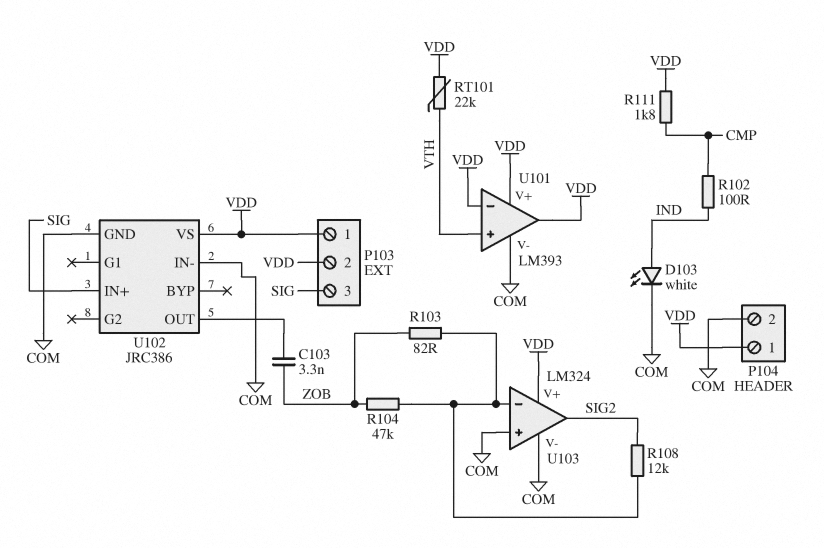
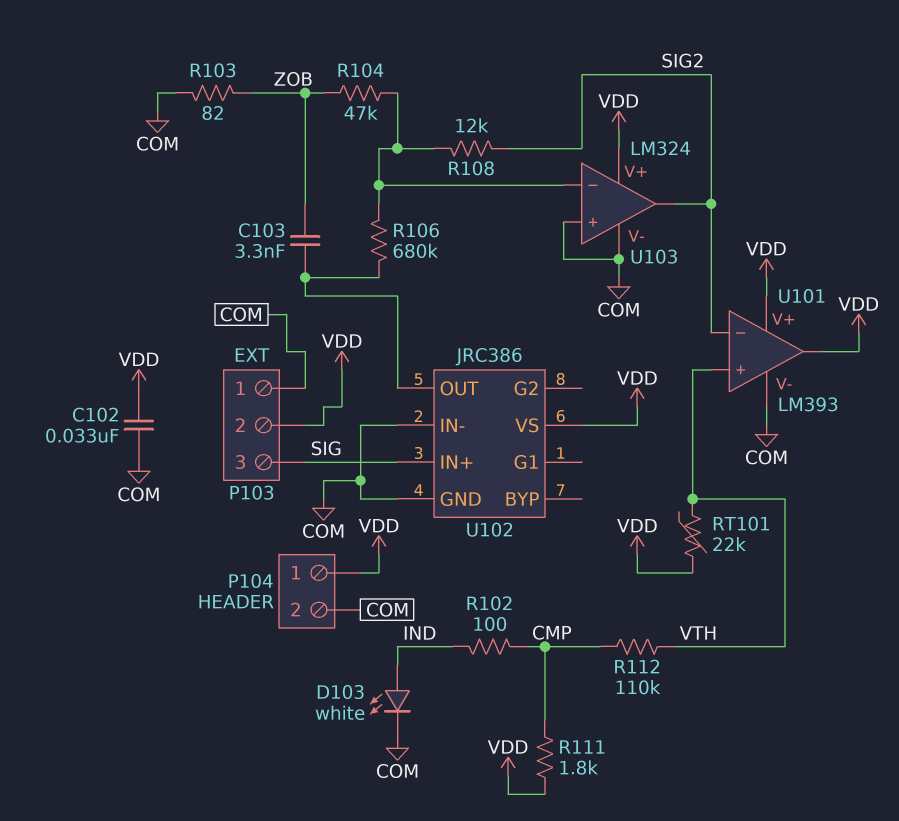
C102: none -> 33nF (COM, VDD)
P103 pin 1: VDD -> COM
R103: 82 (U103/in-, ZOB) -> 82 (COM, ZOB)
R106: none -> 680k (U102/OUT, U103/in-)
R112: none -> 110k (CMP, VTH)
U101 pin in-: VDD -> SIG2

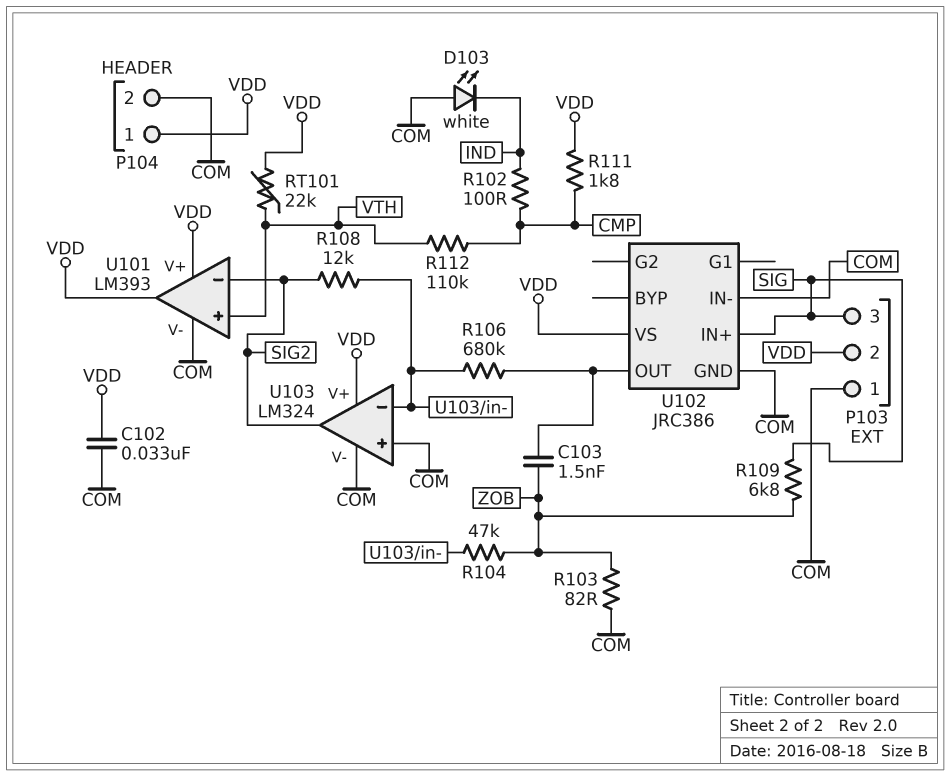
C103: 3.3nF (U102/OUT, ZOB) -> 1.5nF (U102/OUT, ZOB)
D103: LED white (A IND, K COM) -> LED white (A COM, K IND)
R109: none -> 6.8k (SIG, ZOB)

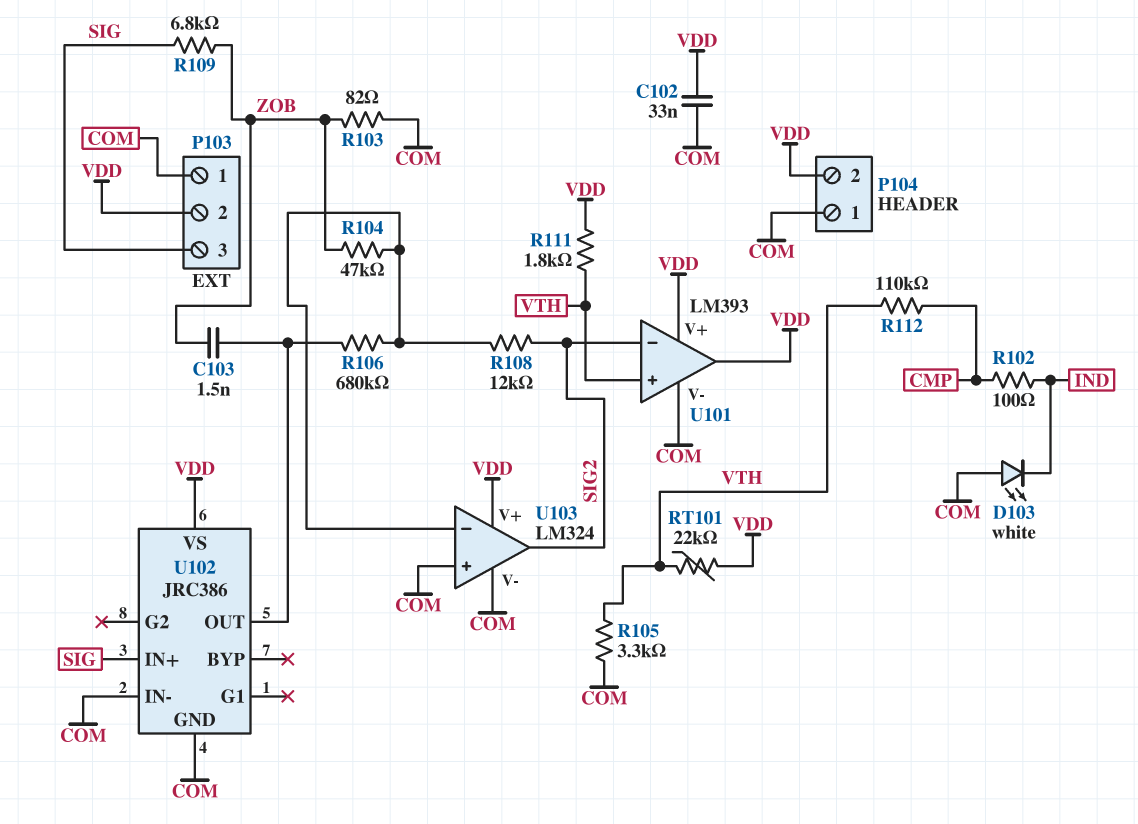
P104 pin 1: VDD -> COM
P104 pin 2: COM -> VDD
R105: none -> 3.3k (COM, VTH)
R111: 1.8k (CMP, VDD) -> 1.8k (VDD, VTH)

